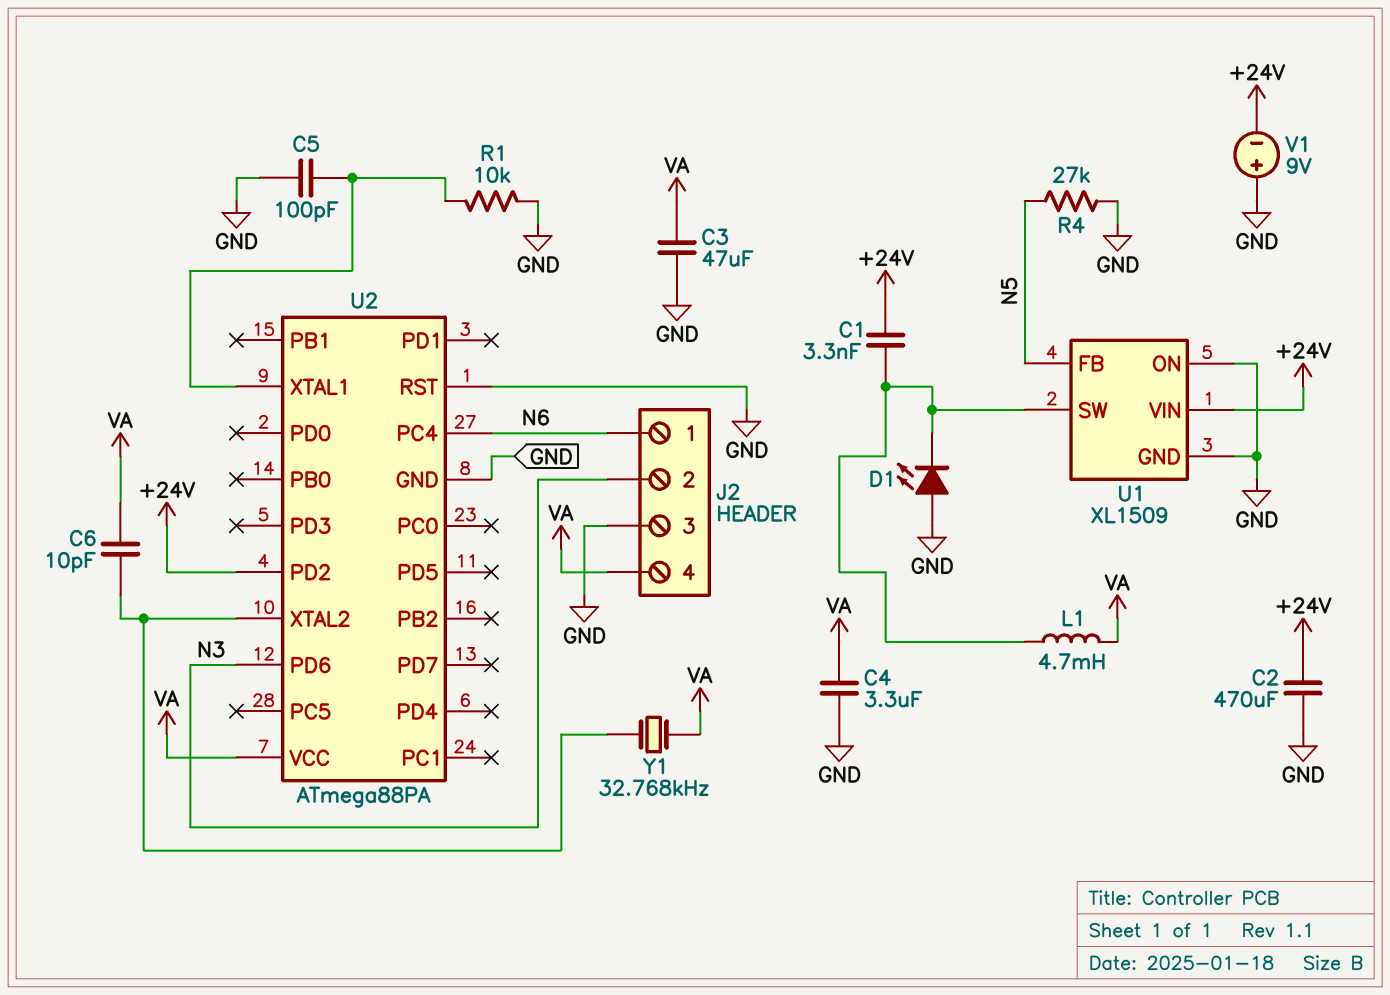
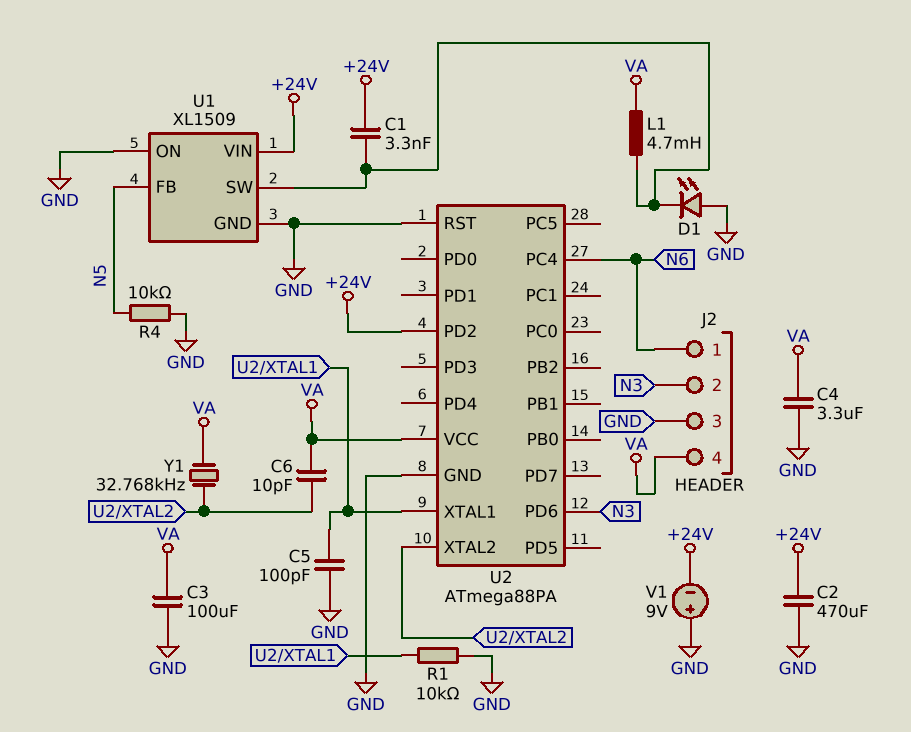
C3: 47uF (GND, VA) -> 100uF (GND, VA)
R4: 27k (GND, N5) -> 10k (GND, N5)

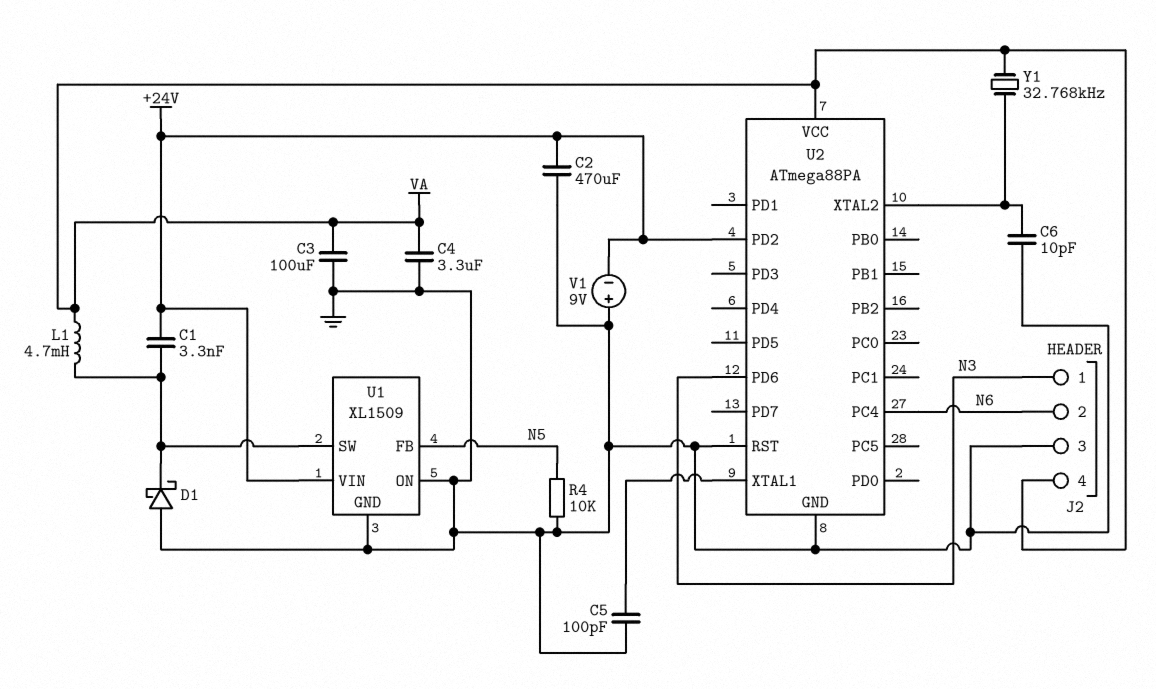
C6: 10pF (U2/XTAL2, VA) -> 10pF (GND, U2/XTAL2)
D1: LED (A GND, K U1/SW) -> schottky (A GND, K U1/SW)
J2 pin 1: N6 -> N3
J2 pin 2: N3 -> N6
R1: 10k (GND, U2/XTAL1) -> none

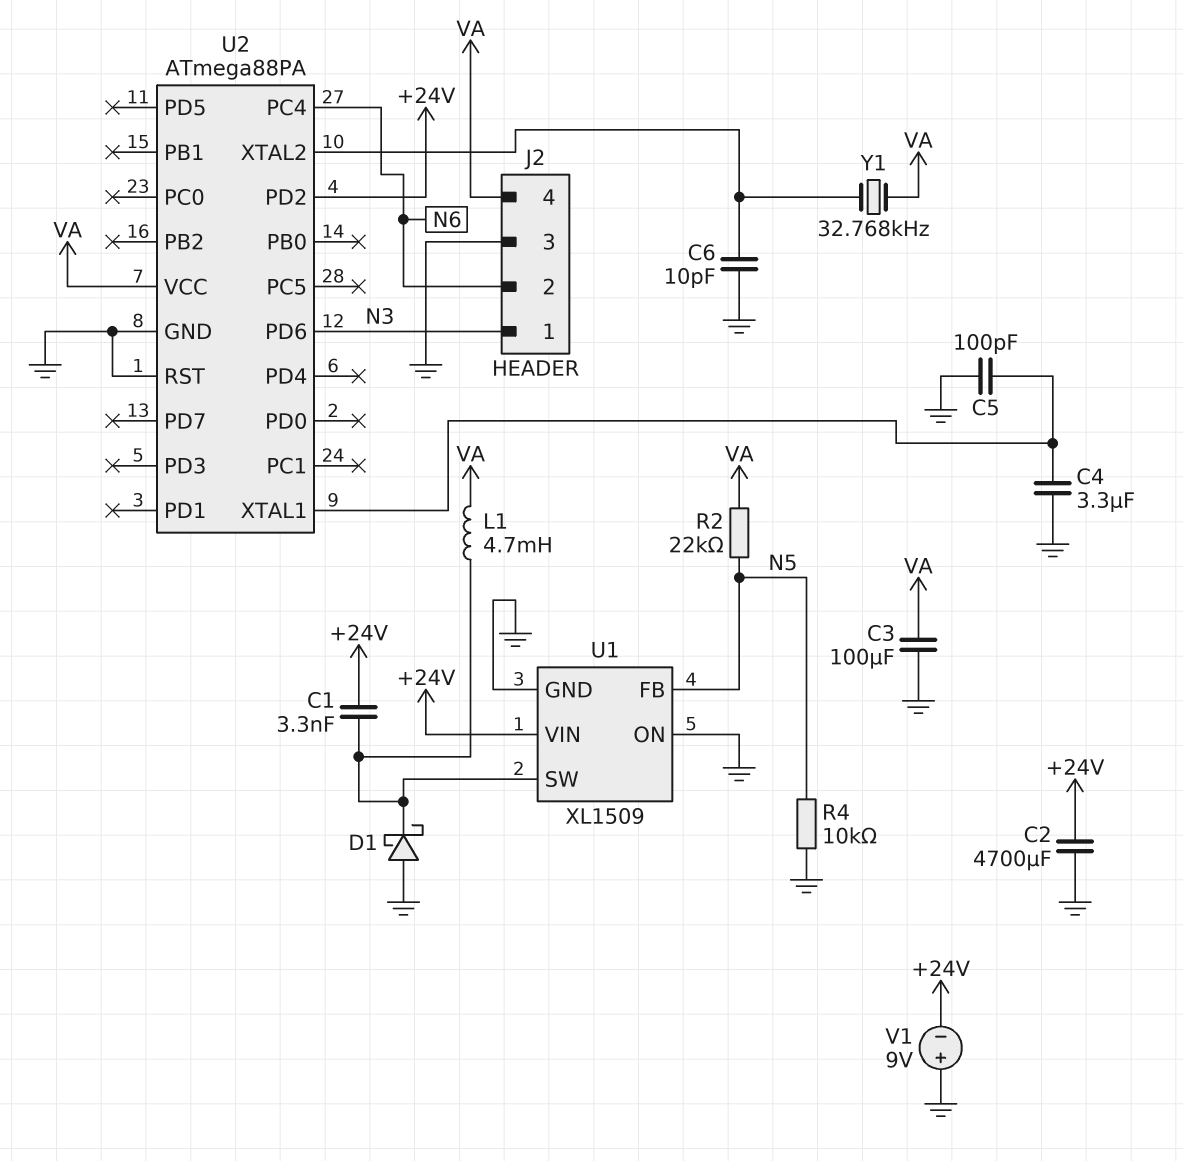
C2: 470uF (+24V, GND) -> 4700uF (+24V, GND)
C4: 3.3uF (GND, VA) -> 3.3uF (GND, U2/XTAL1)
R2: none -> 22k (N5, VA)

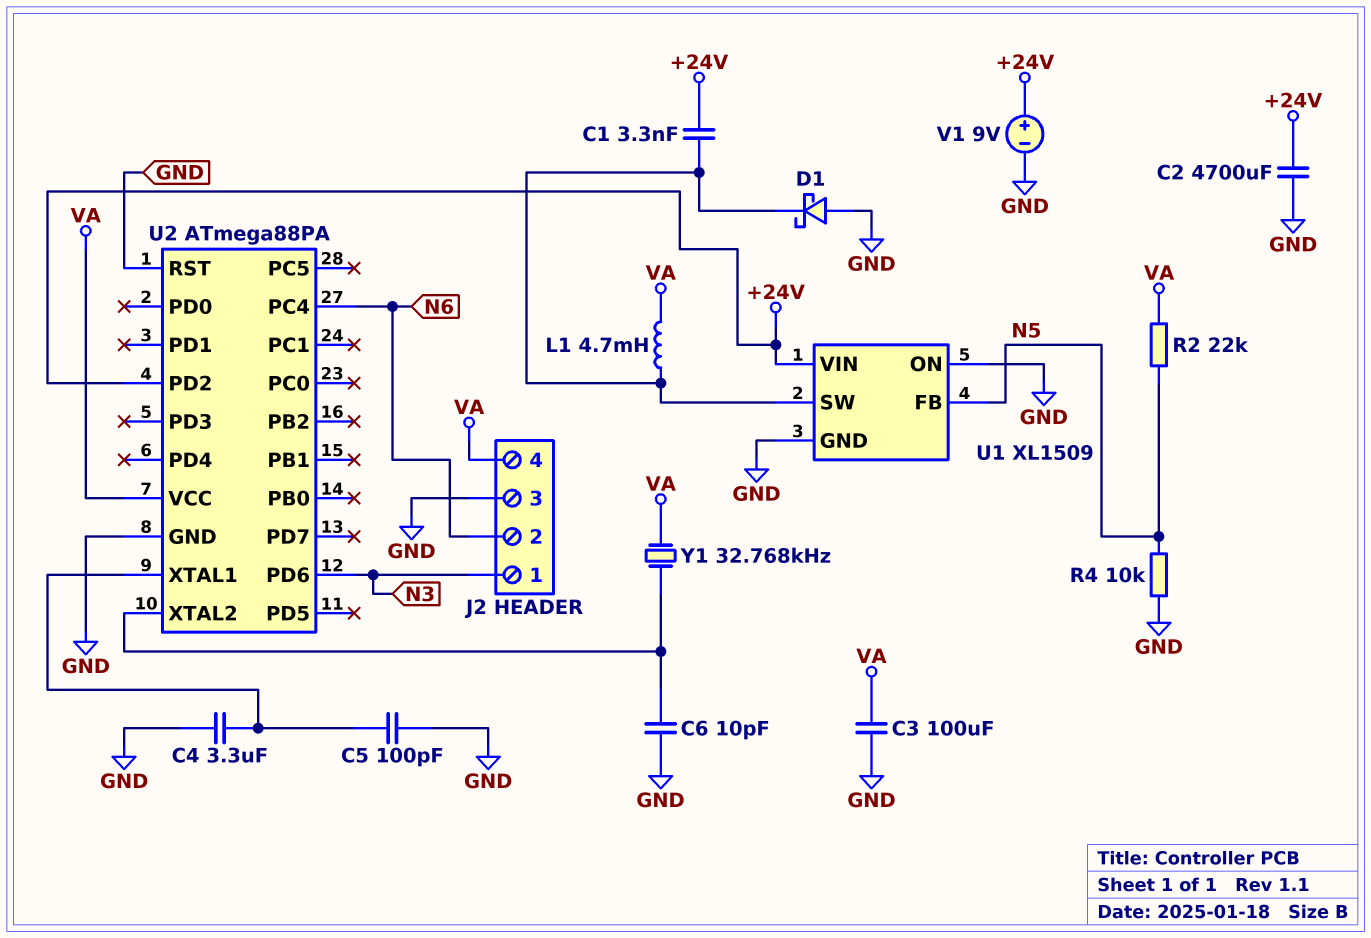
V1: 9V (plus GND, minus +24V) -> 9V (plus +24V, minus GND)

